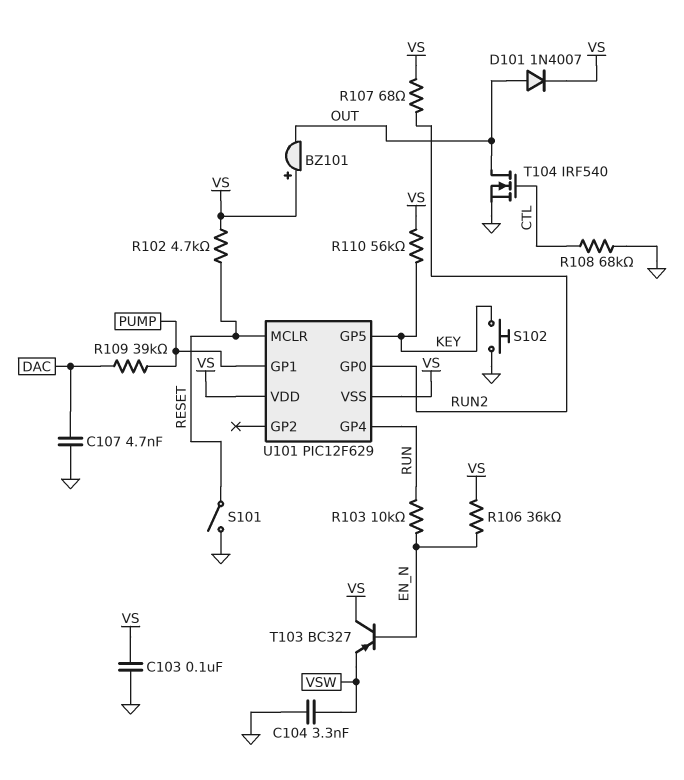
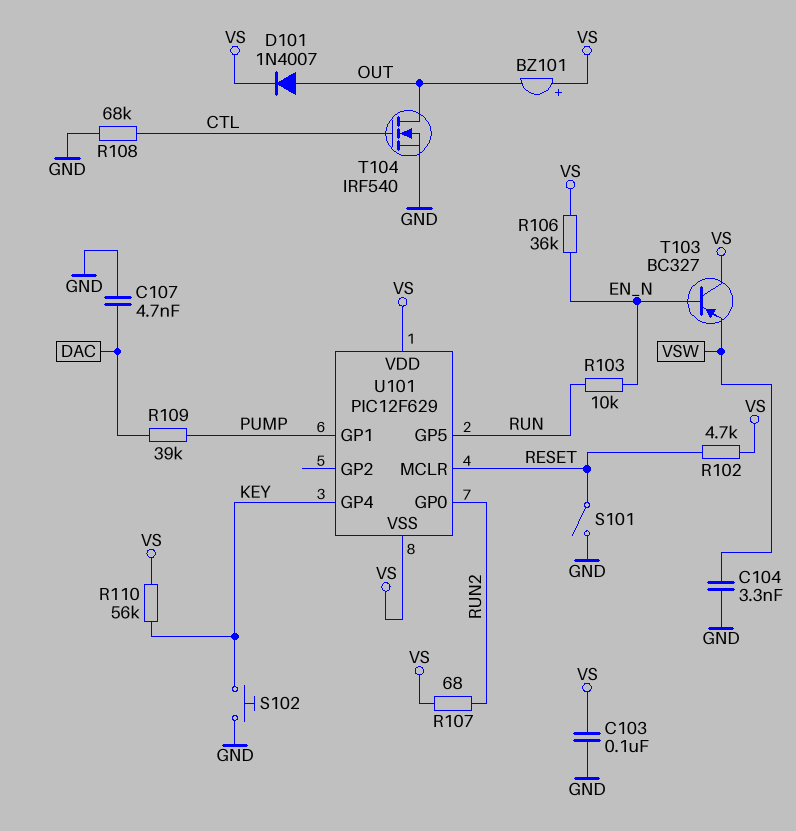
U101 pin GP4: RUN -> KEY
U101 pin GP5: KEY -> RUN

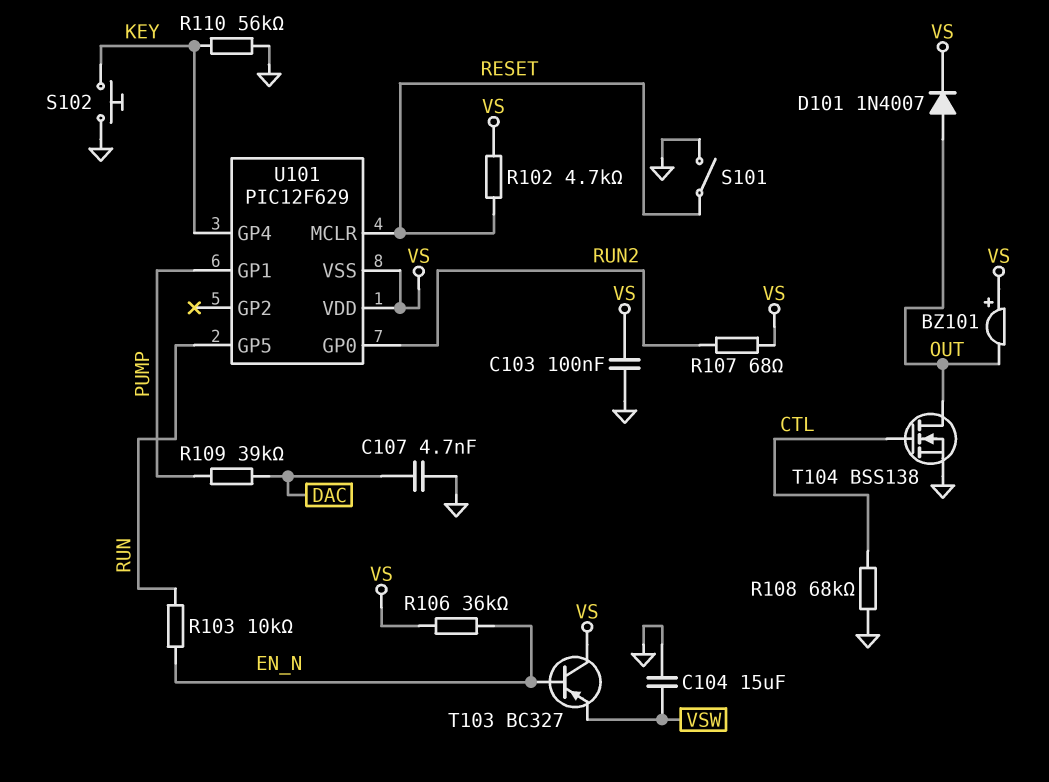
C104: 3.3nF (GND, VSW) -> 15uF (GND, VSW)
R110: 56k (KEY, VS) -> 56k (GND, KEY)
T104: NMOS IRF540 (G CTL, D OUT, S GND) -> NMOS BSS138 (G CTL, D OUT, S GND)

